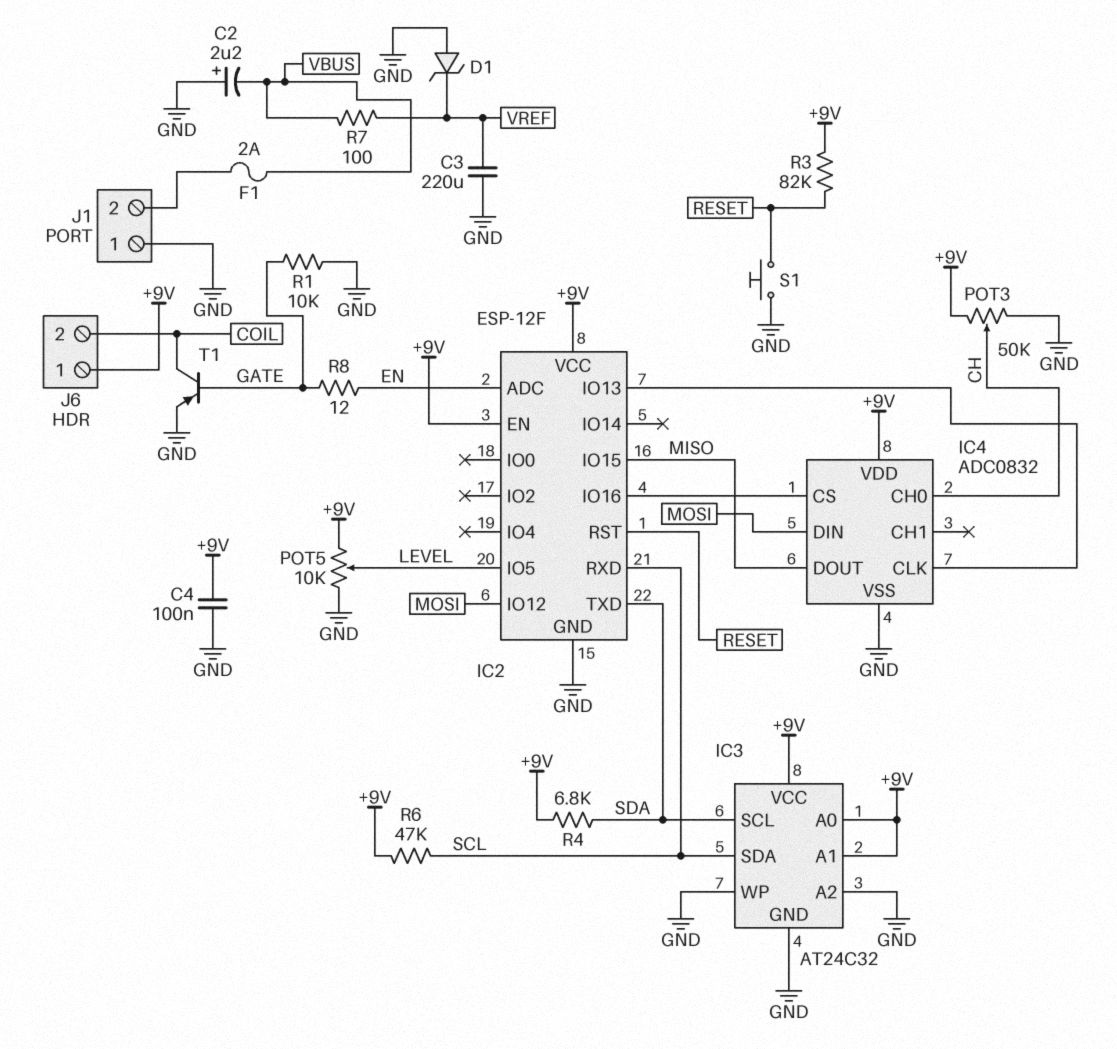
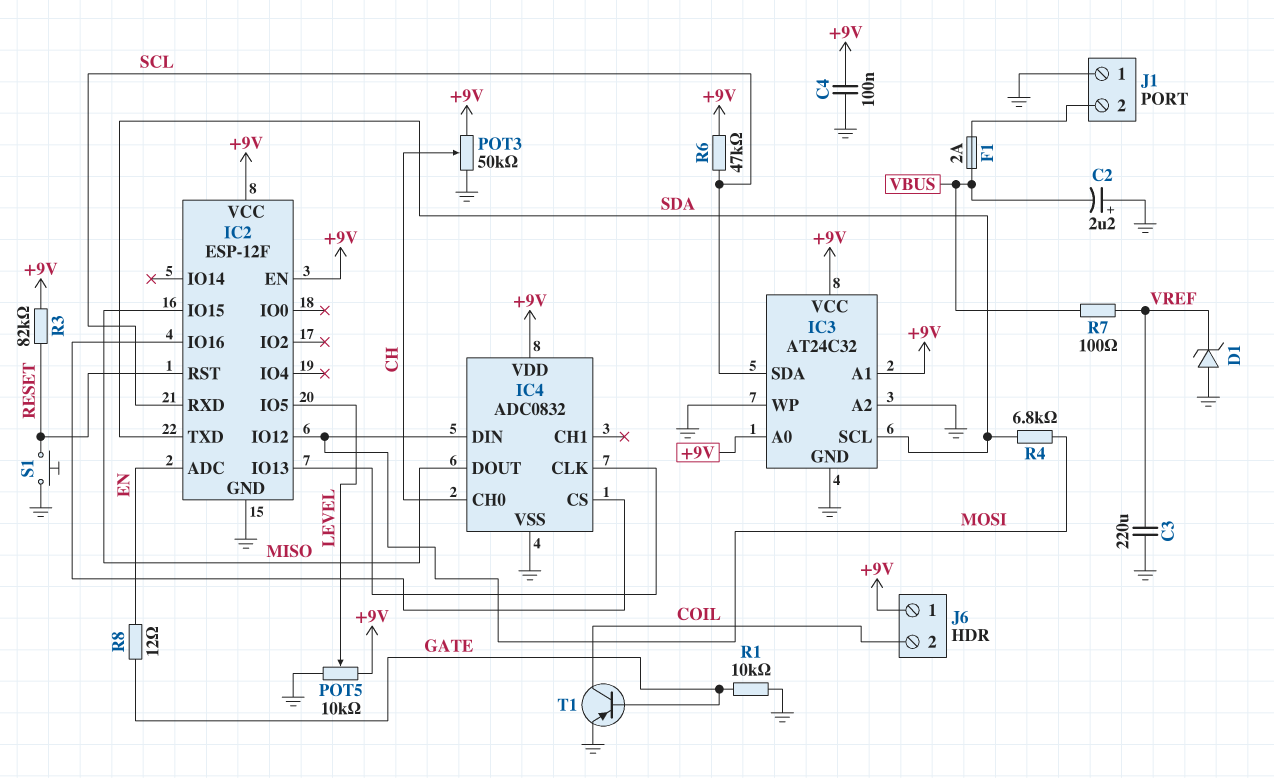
R4: 6.8k (+9V, SDA) -> 6.8k (MOSI, SDA)

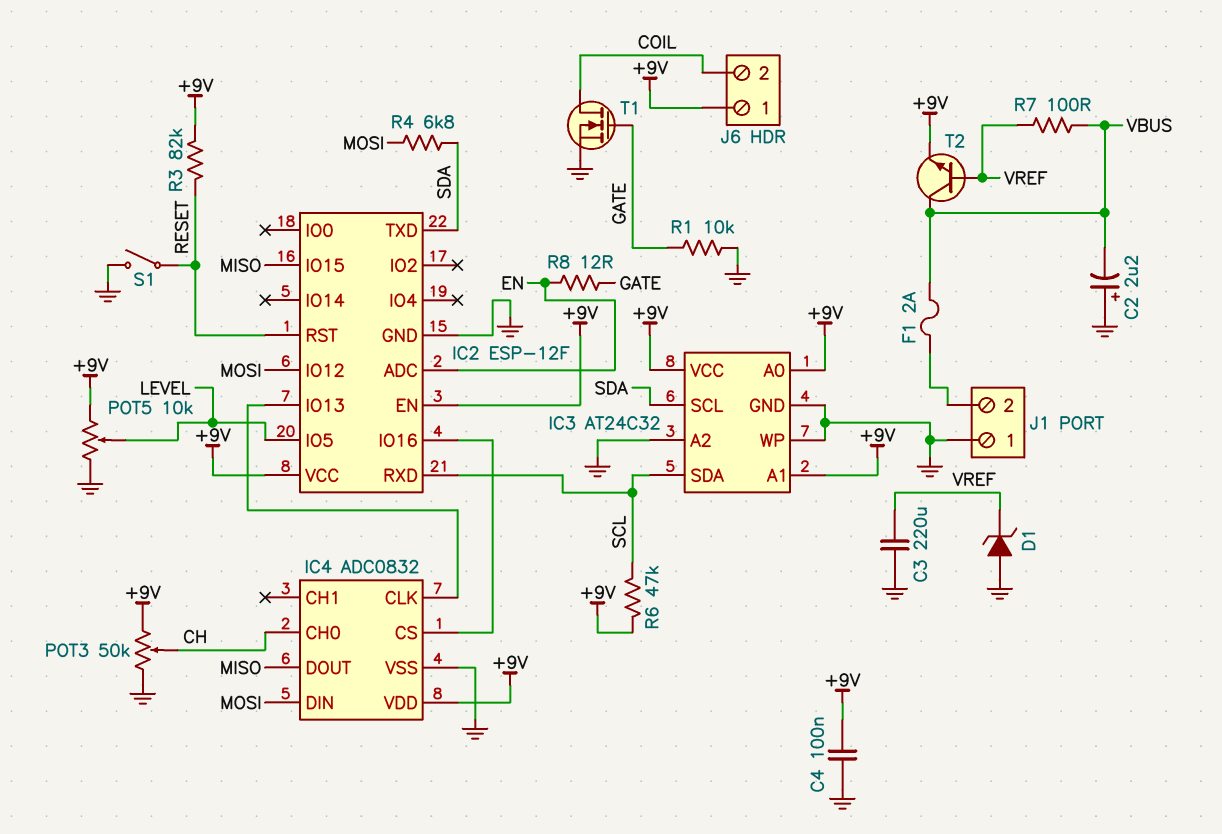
S1: button (GND, RESET) -> switch (GND, RESET)
T1: PNP (B GATE, C COIL, E GND) -> NMOS (G GATE, D COIL, S GND)
T2: none -> NPN (B VREF, C VBUS, E +9V)

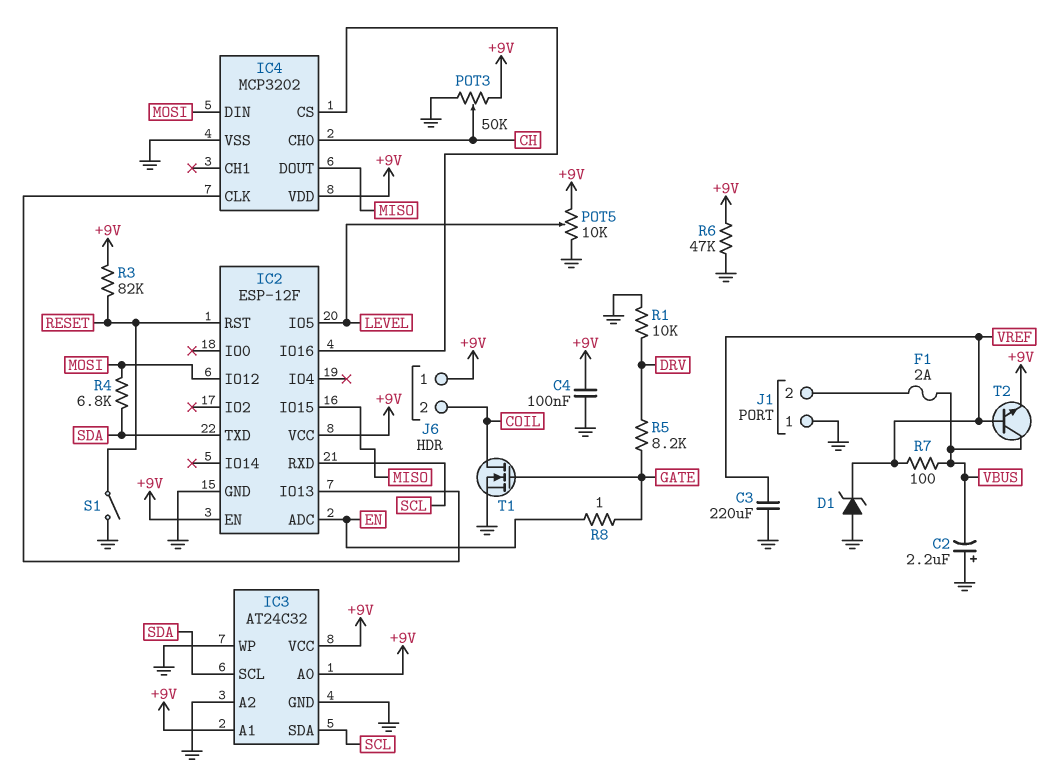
IC4: ADC0832 -> MCP3202
R1: 10k (GATE, GND) -> 10k (DRV, GND)
R5: none -> 8.2k (DRV, GATE)
R6: 47k (+9V, SCL) -> 47k (+9V, GND)
R8: 12 (EN, GATE) -> 1 (EN, GATE)

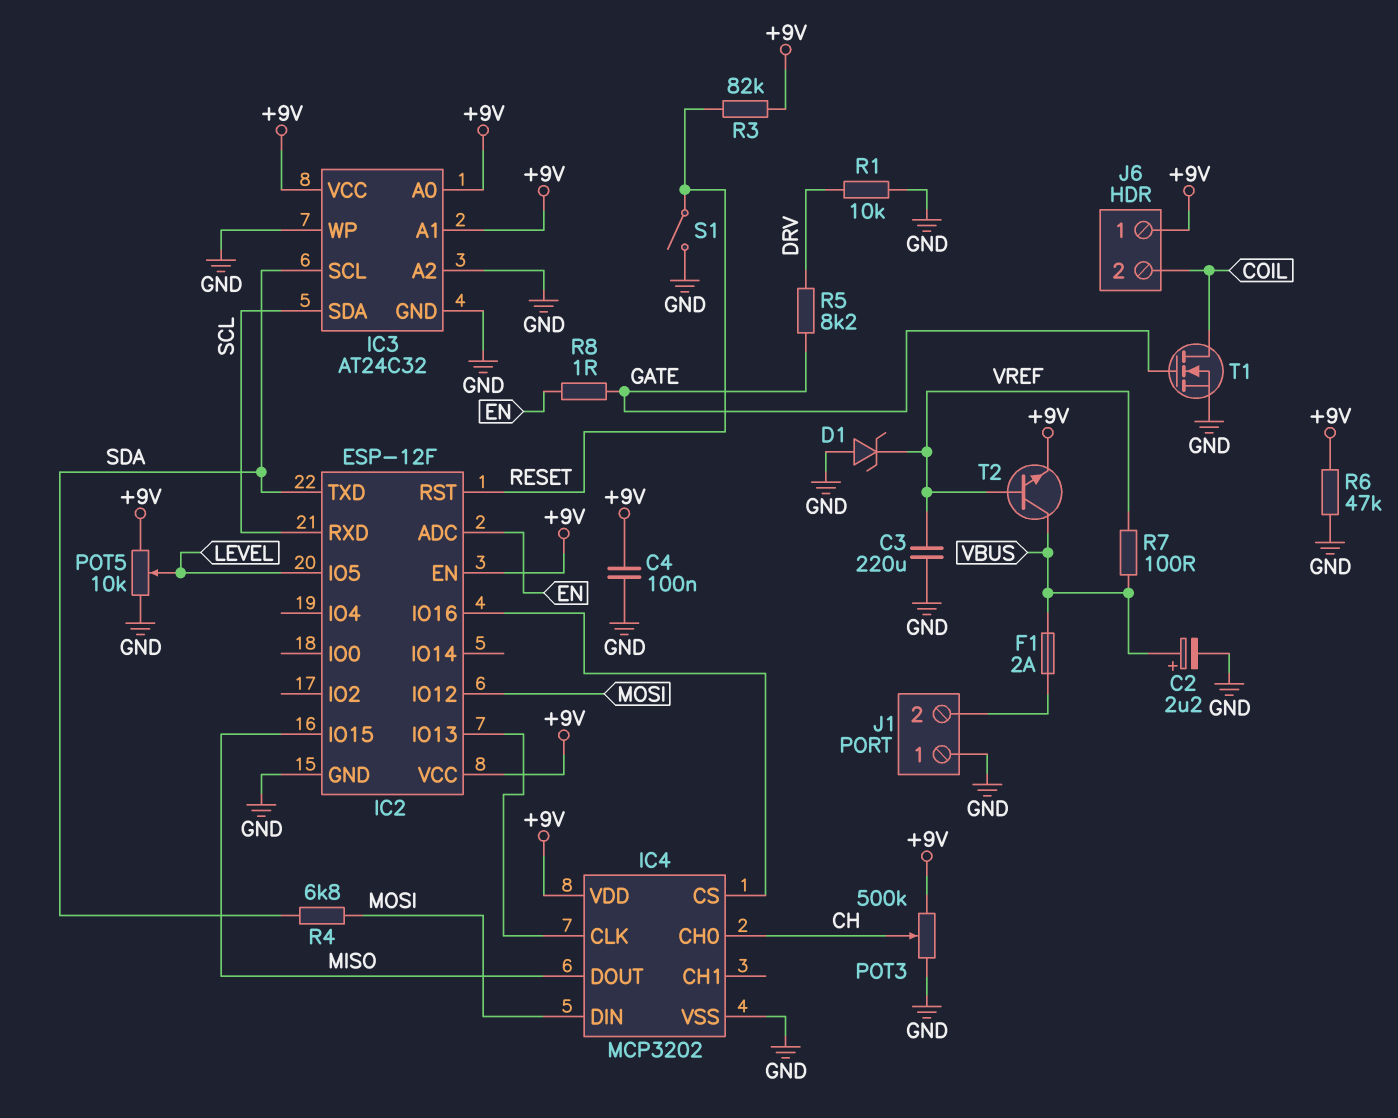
C2: 2.2uF (plus GND, minus VBUS) -> 2.2uF (plus VBUS, minus GND)
POT3: 50k (+9V, GND, wiper CH) -> 500k (+9V, GND, wiper CH)

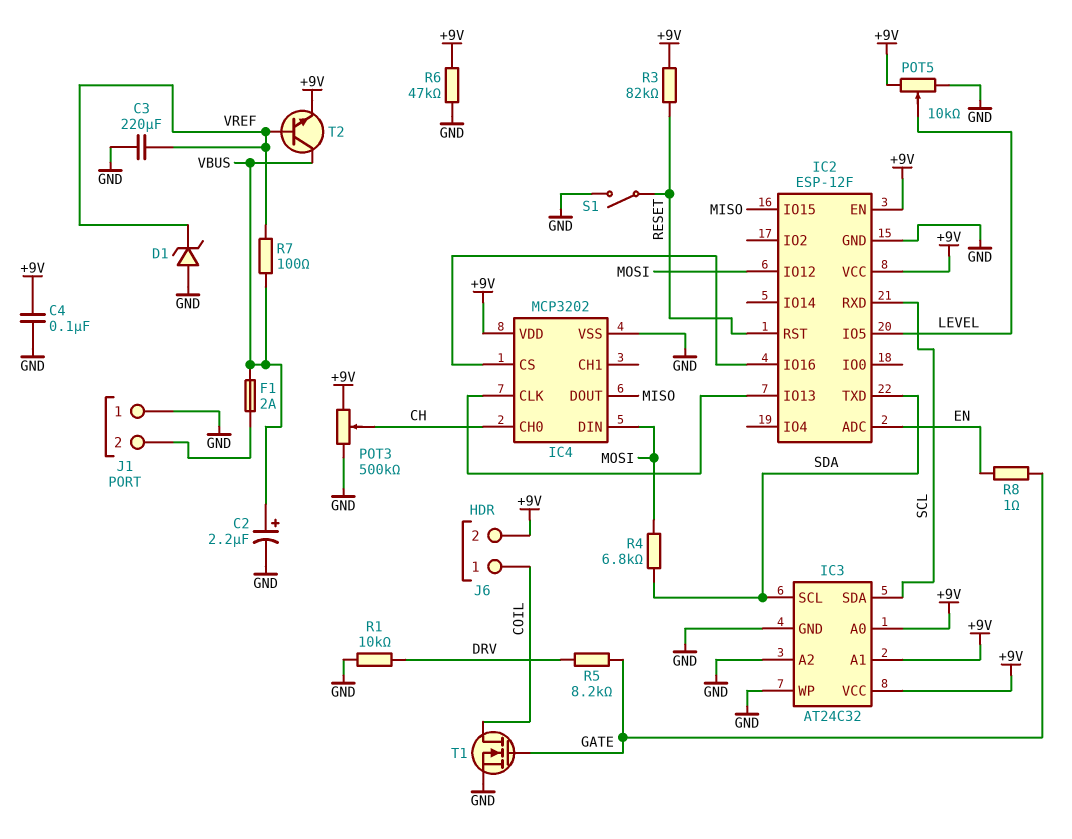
J6 pin 1: +9V -> COIL
J6 pin 2: COIL -> +9V

